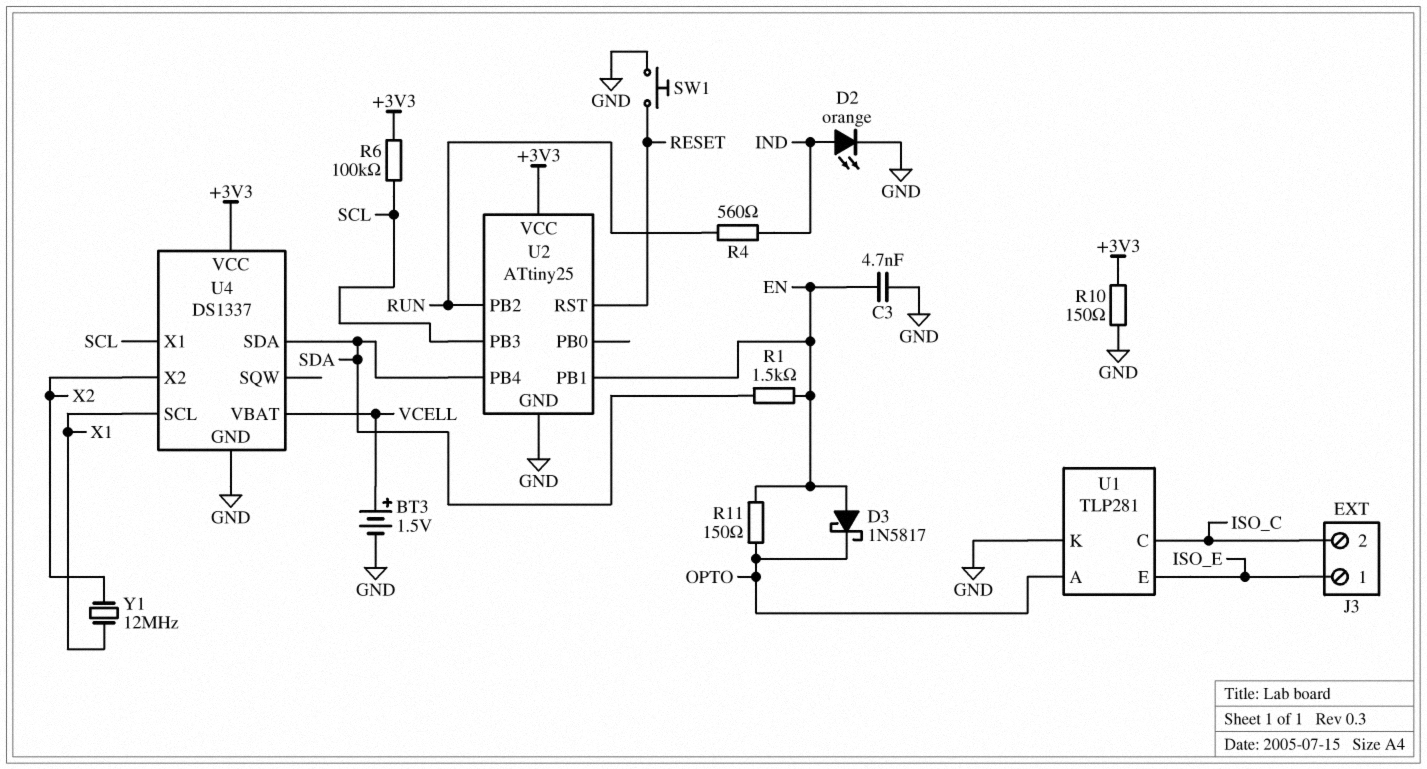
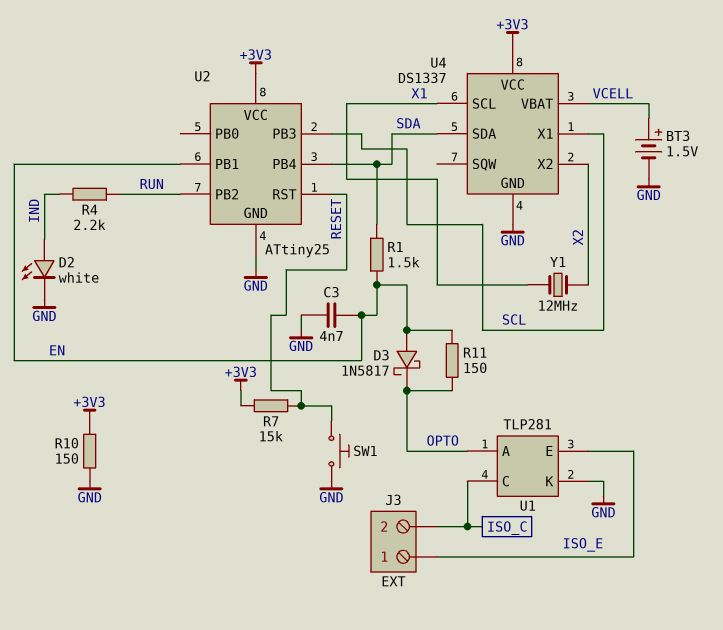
D2: LED orange (A IND, K GND) -> LED white (A IND, K GND)
R4: 560 (IND, RUN) -> 2.2k (IND, RUN)
R6: 100k (+3V3, SCL) -> none
R7: none -> 15k (+3V3, RESET)

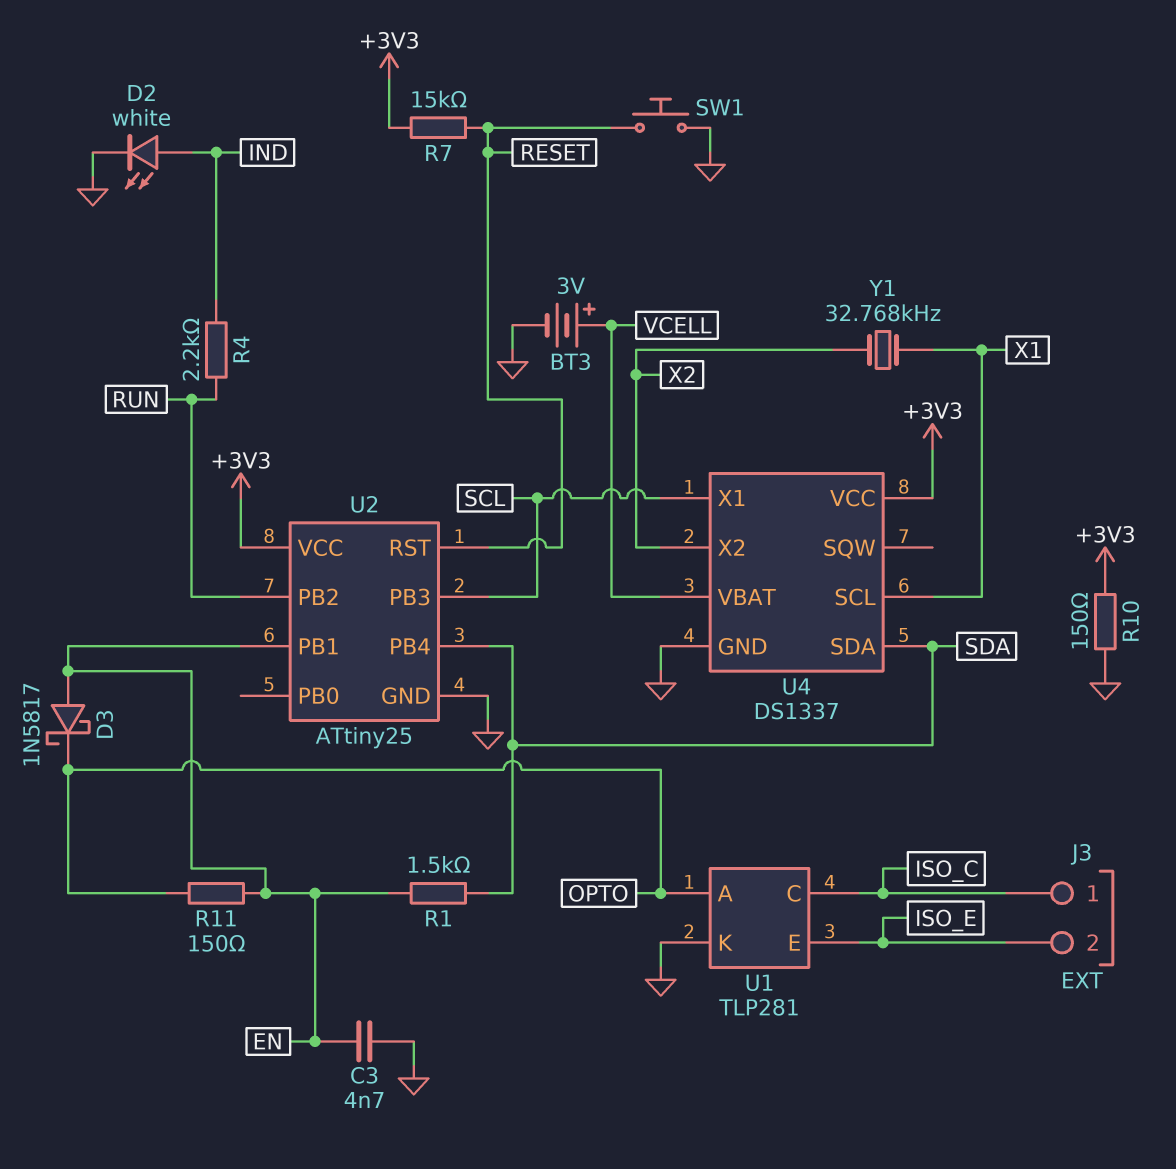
BT3: 1.5V (plus VCELL, minus GND) -> 3V (plus VCELL, minus GND)
J3 pin 1: ISO_E -> ISO_C
J3 pin 2: ISO_C -> ISO_E
Y1: 12MHz (X1, X2) -> 32.768kHz (X1, X2)

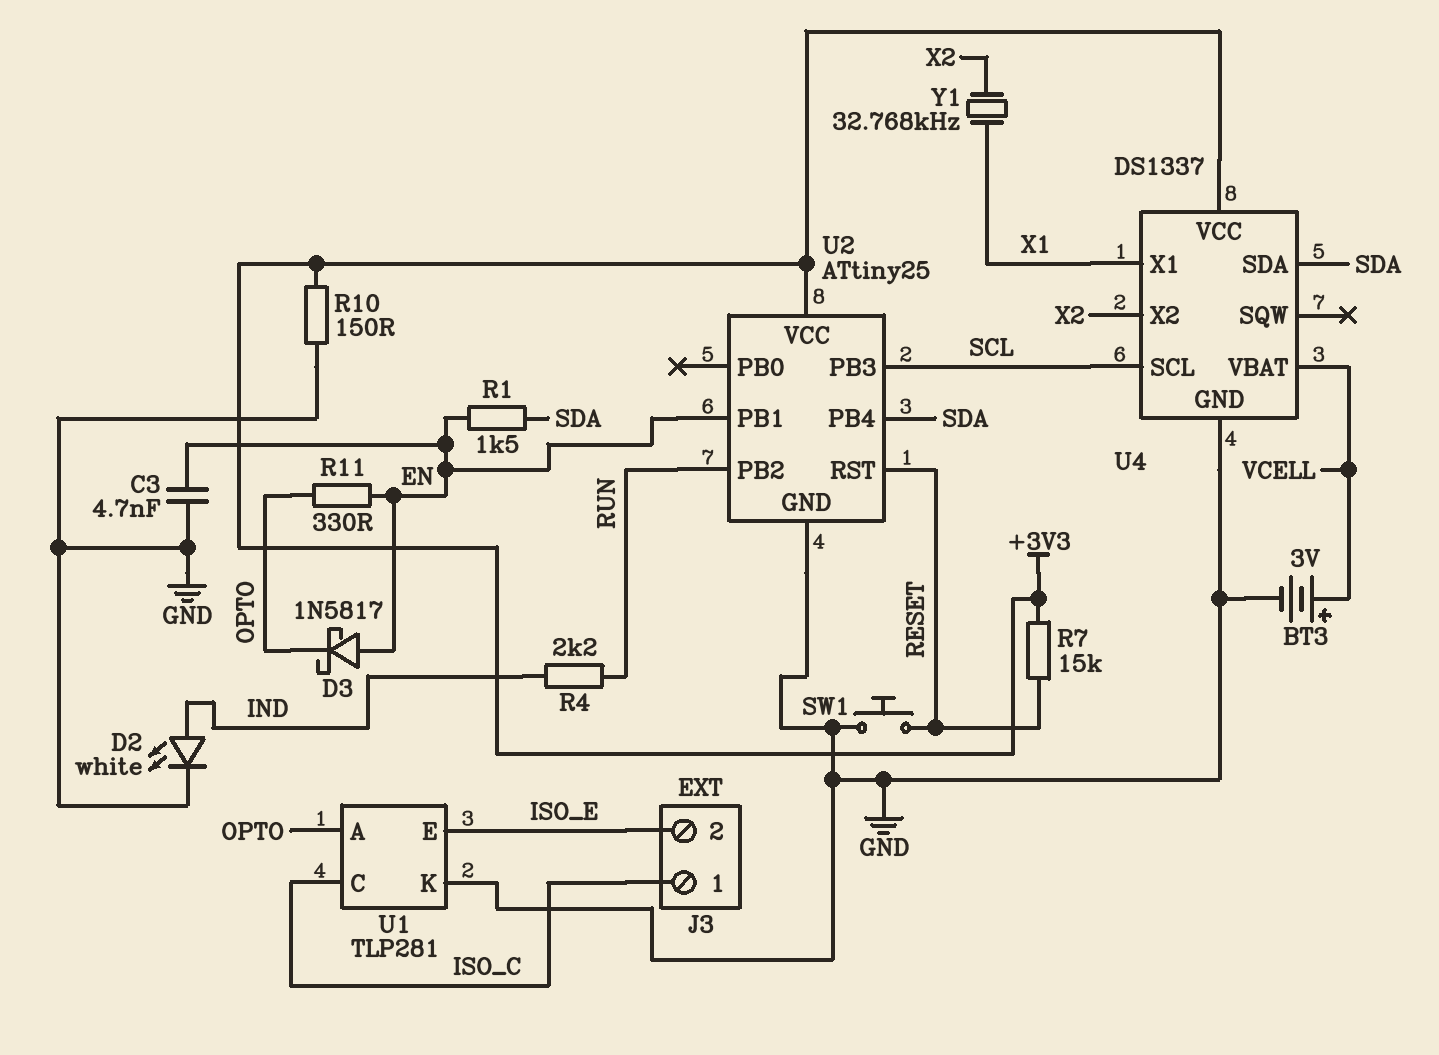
R11: 150 (EN, OPTO) -> 330 (EN, OPTO)
U4 pin SCL: X1 -> SCL
U4 pin X1: SCL -> X1

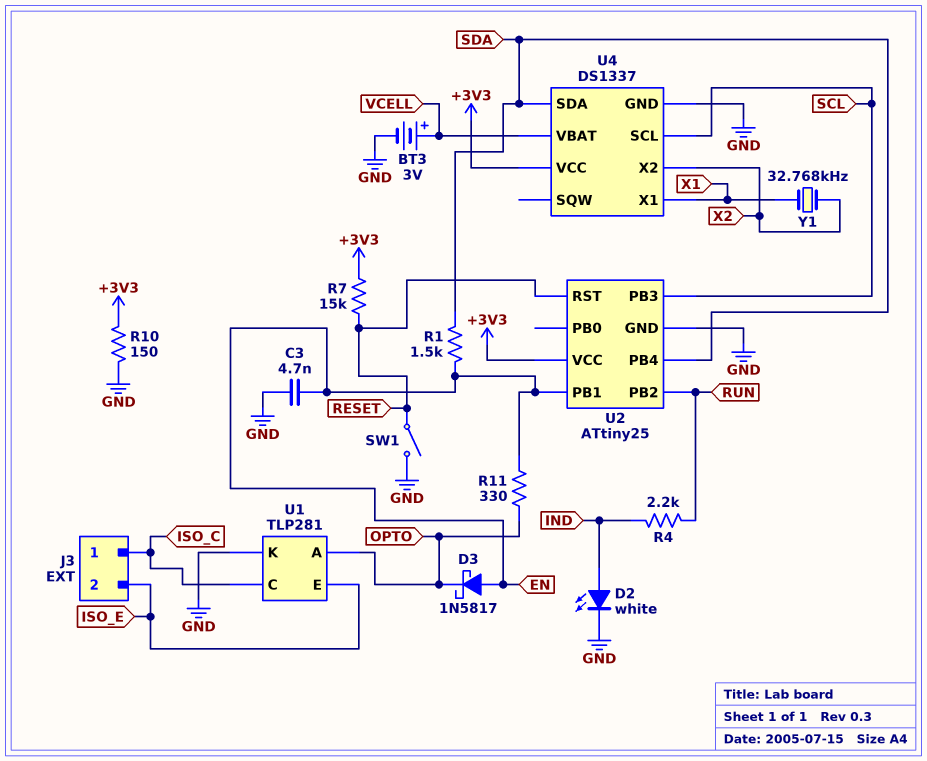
SW1: button (GND, RESET) -> switch (GND, RESET)

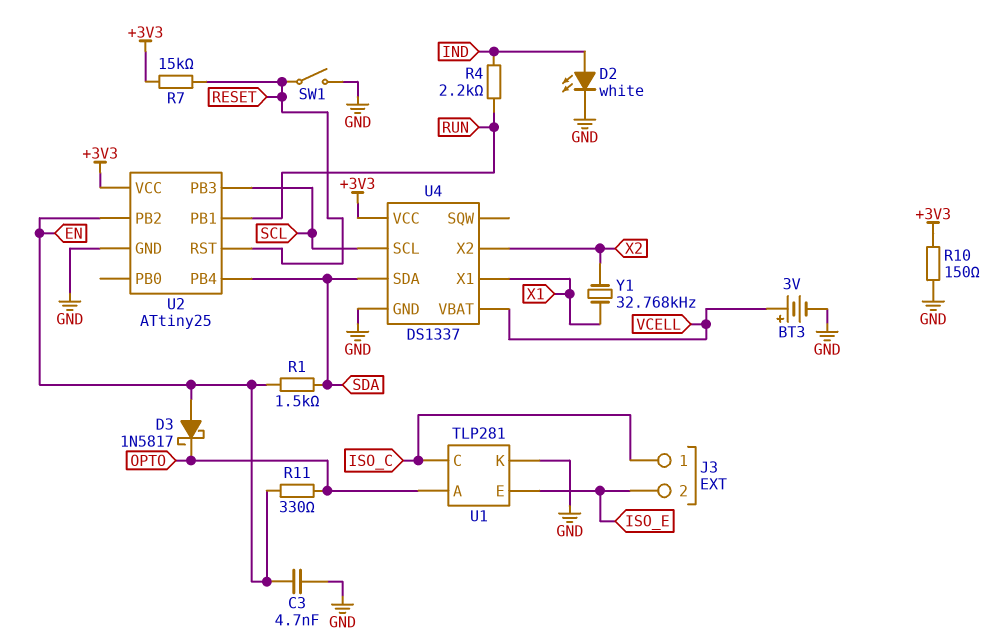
U2 pin PB1: EN -> RUN
U2 pin PB2: RUN -> EN

